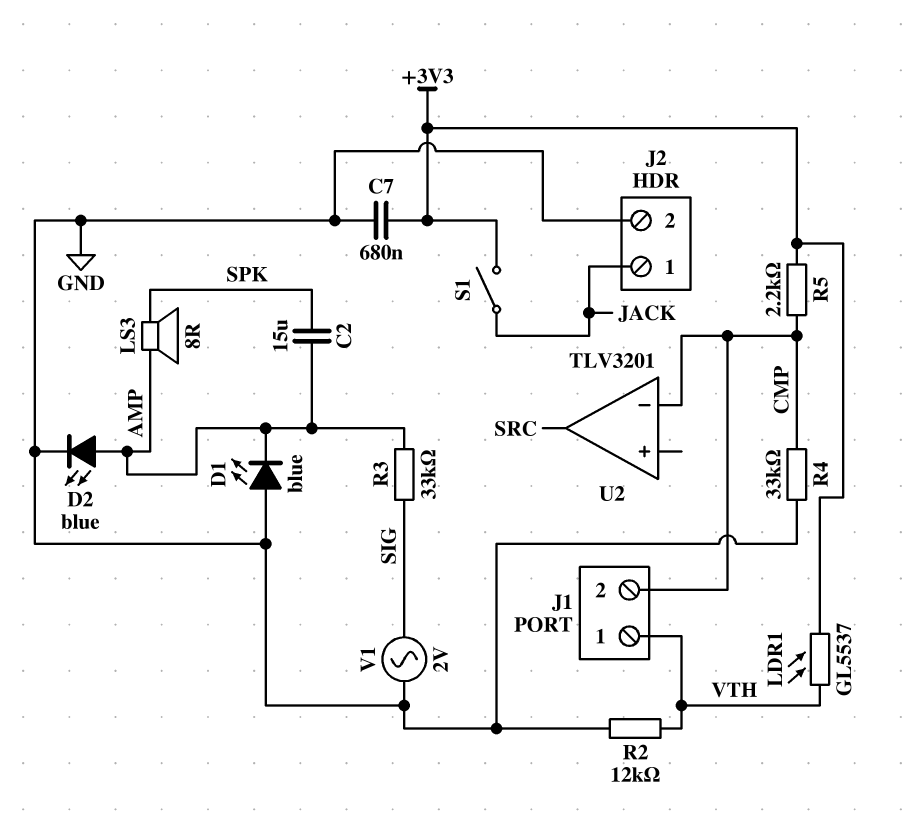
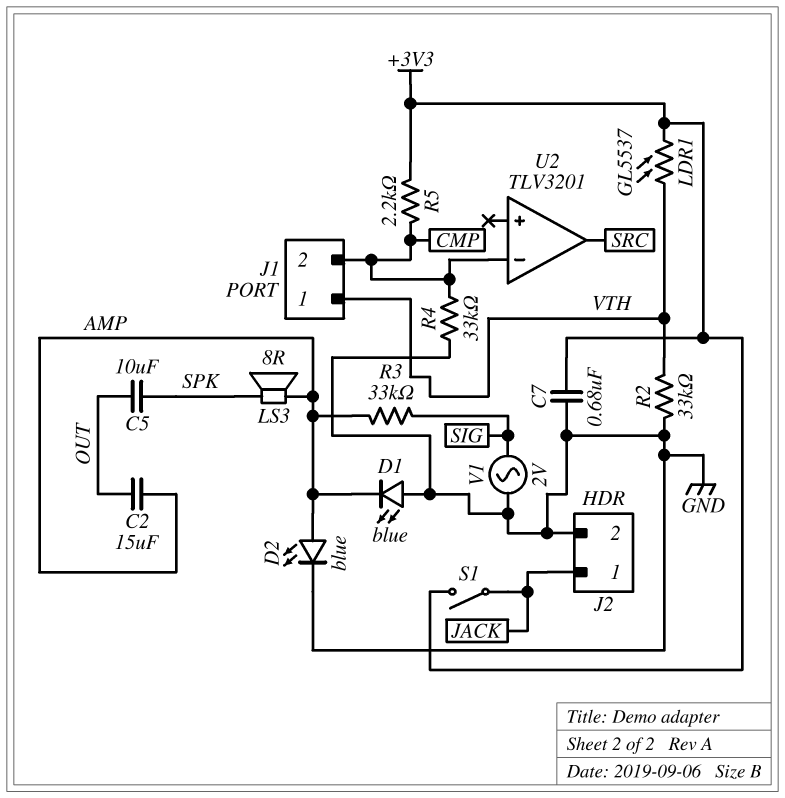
C2: 15uF (AMP, SPK) -> 15uF (AMP, OUT)
C5: none -> 10uF (OUT, SPK)
R2: 12k (GND, VTH) -> 33k (GND, VTH)

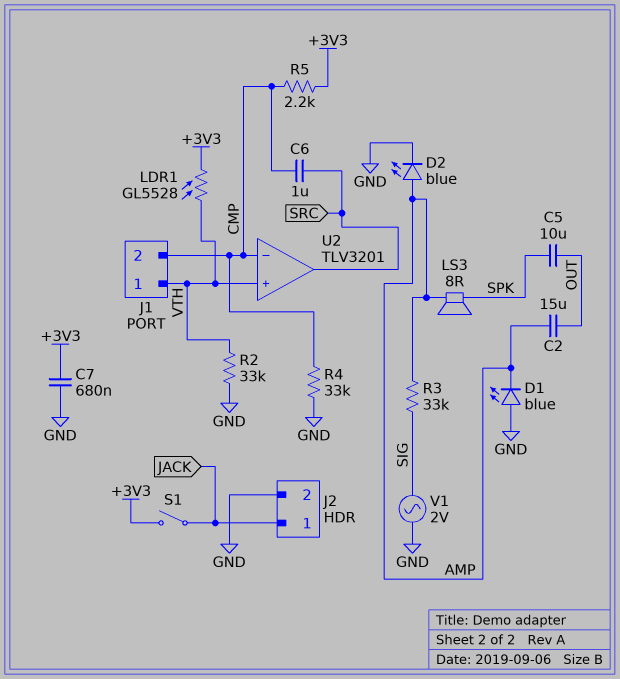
C6: none -> 1uF (CMP, SRC)
LDR1: GL5537 (+3V3, VTH) -> GL5528 (+3V3, VTH)
U2 pin in+: none -> VTH

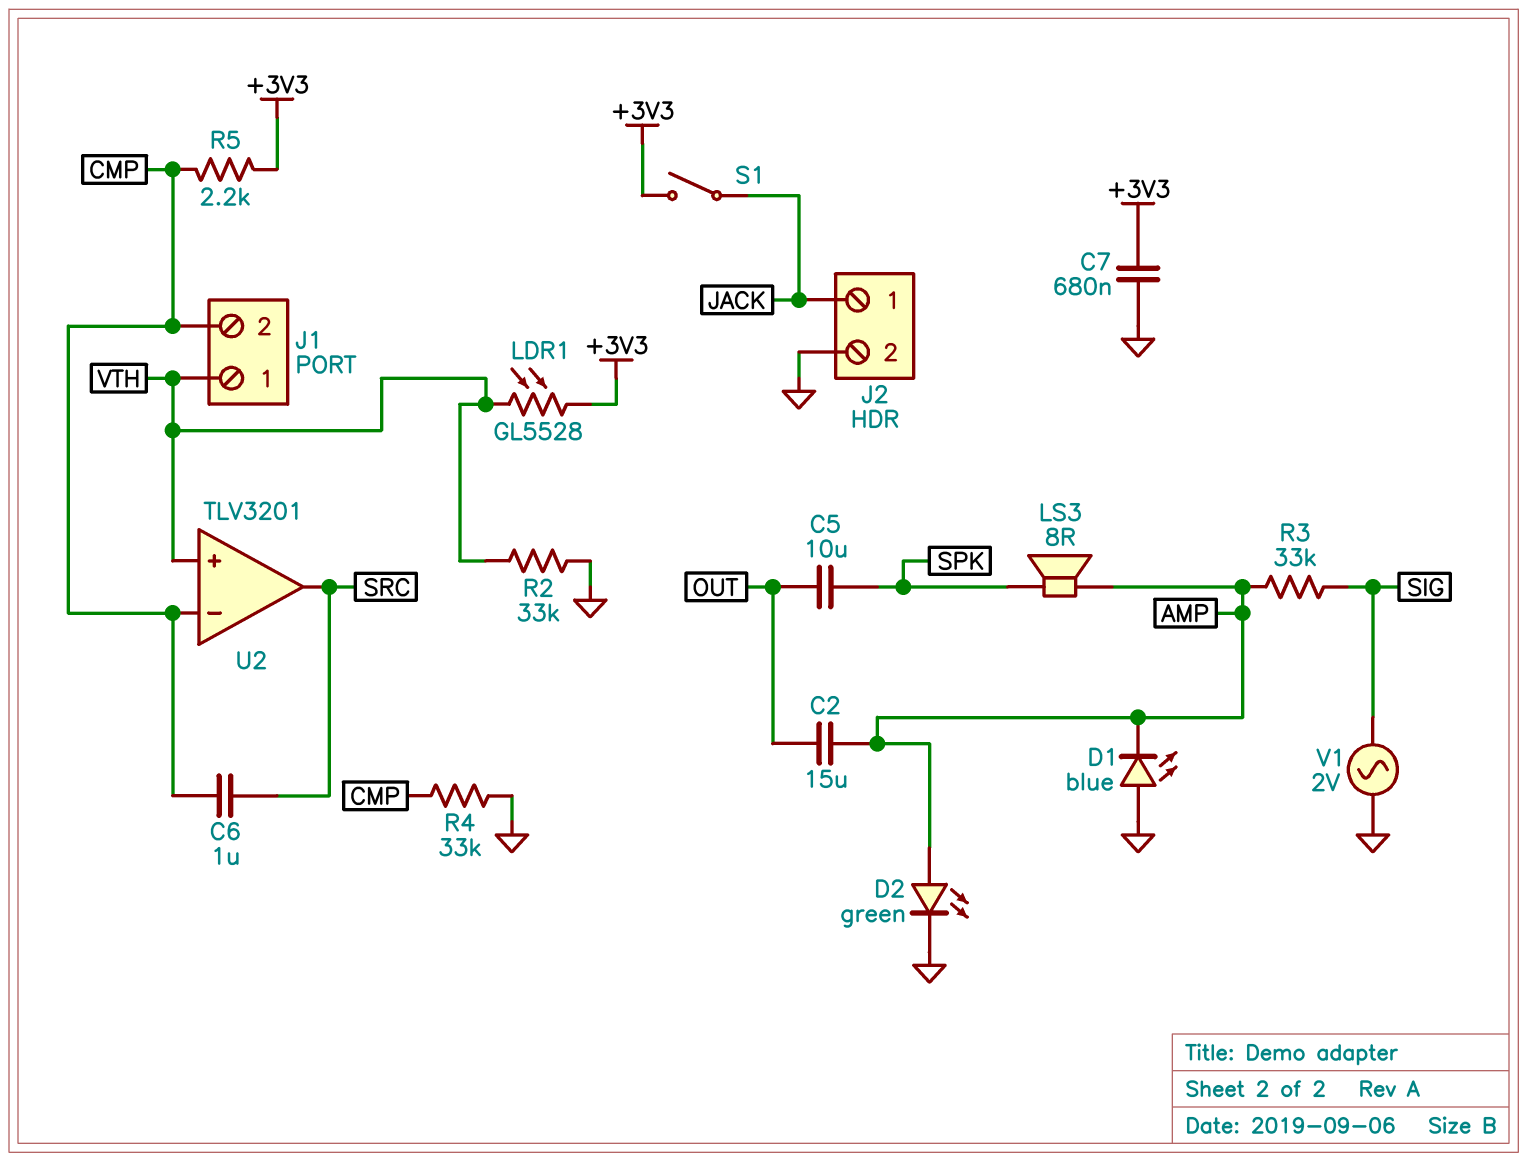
D2: LED blue (A AMP, K GND) -> LED green (A AMP, K GND)

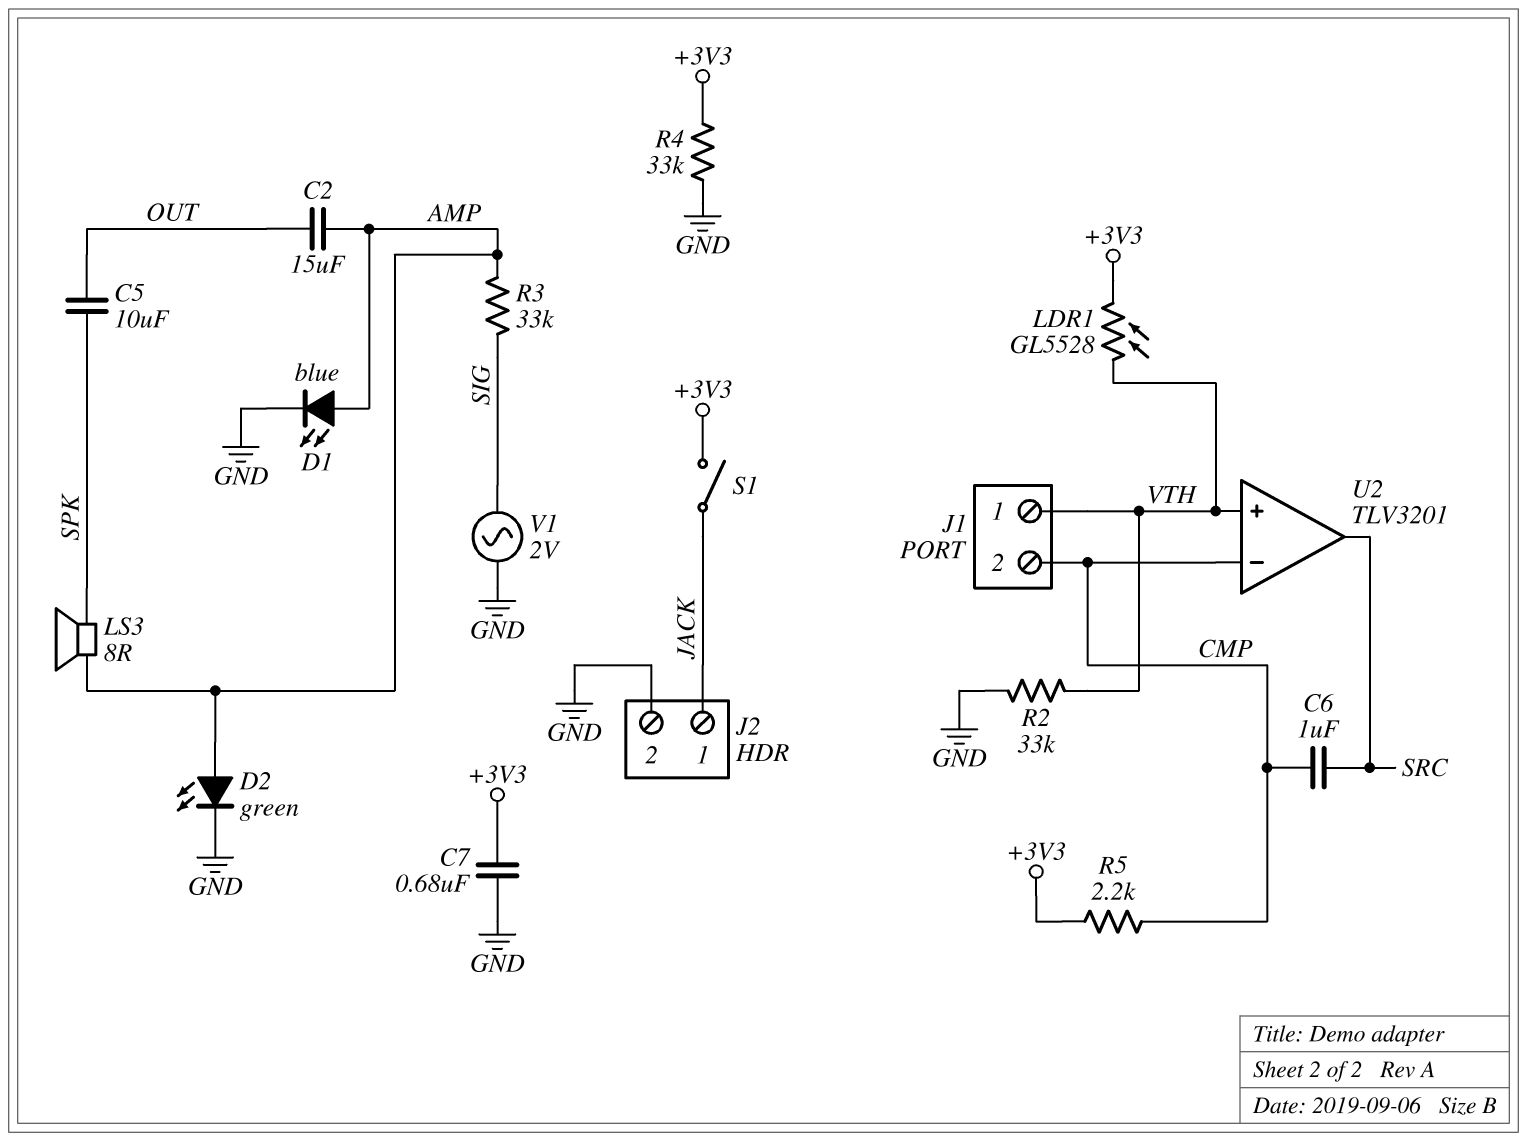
D1: LED blue (A GND, K AMP) -> LED blue (A AMP, K GND)
R4: 33k (CMP, GND) -> 33k (+3V3, GND)

